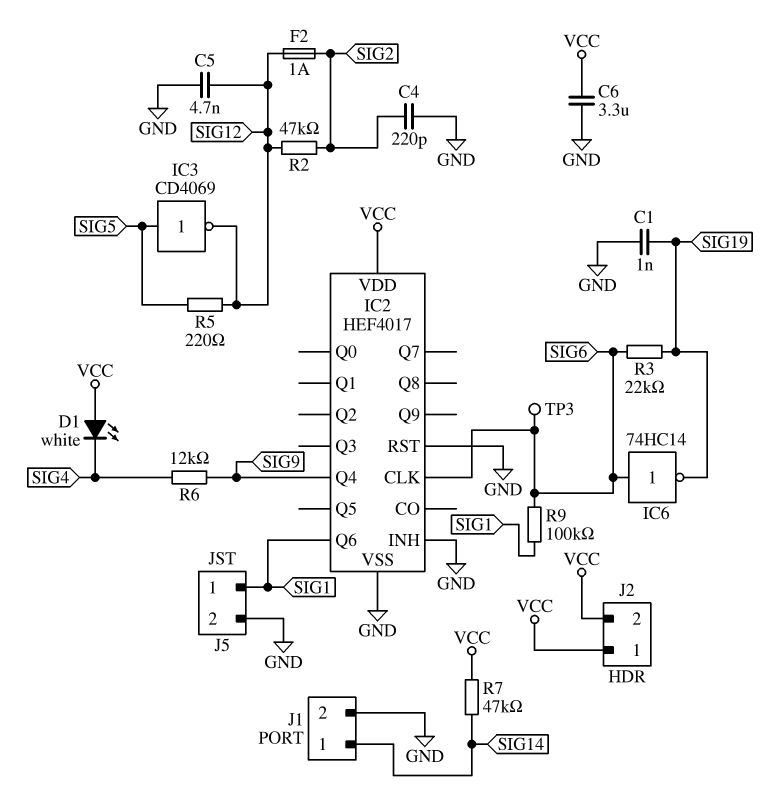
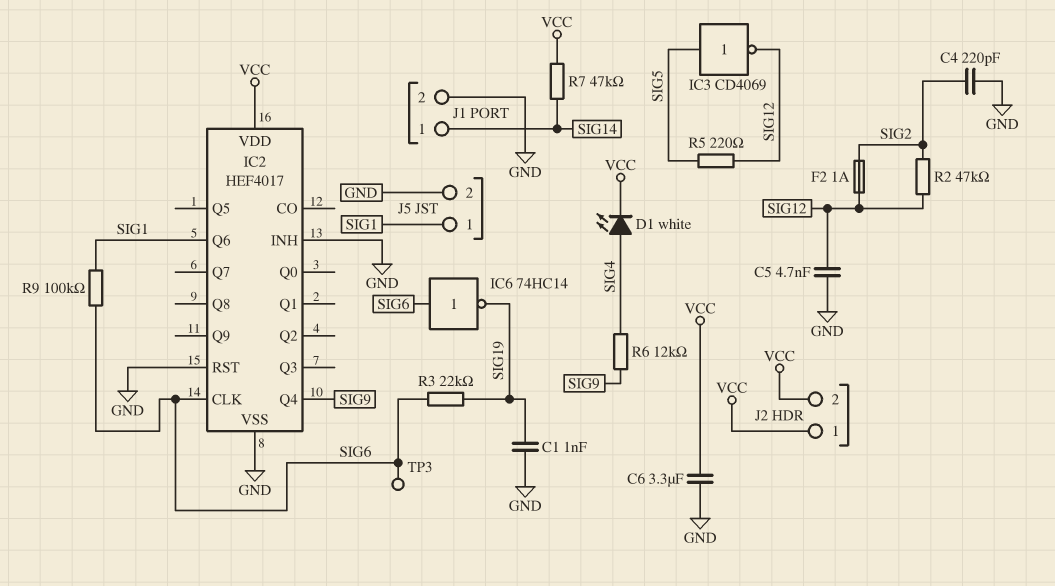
D1: LED white (A VCC, K SIG4) -> LED white (A SIG4, K VCC)

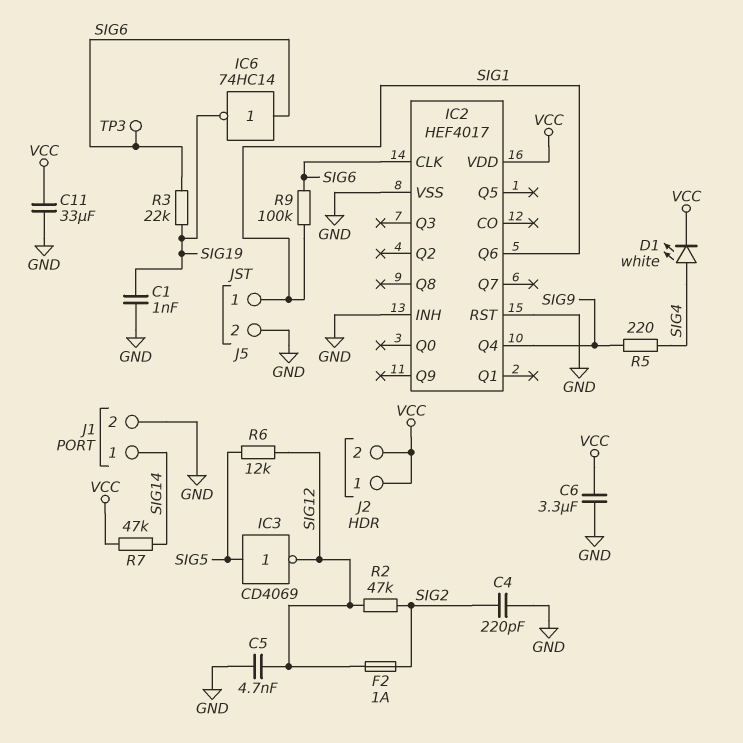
C11: none -> 33uF (GND, VCC)
R5: 220 (SIG5, SIG12) -> 220 (SIG4, SIG9)
R6: 12k (SIG4, SIG9) -> 12k (SIG5, SIG12)

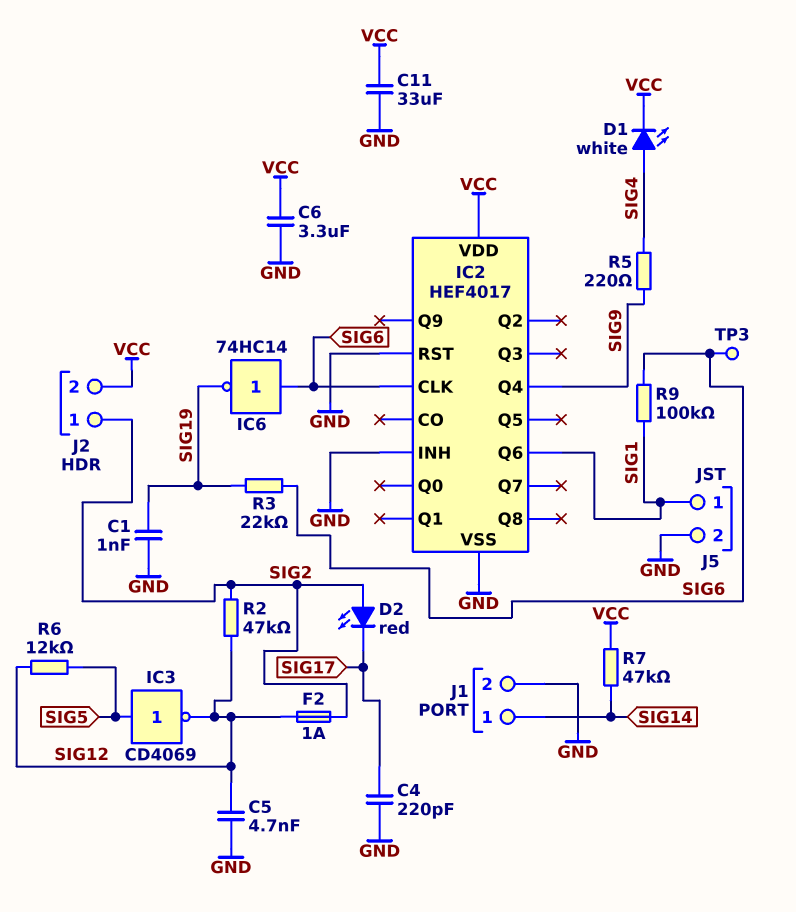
C4: 220pF (GND, SIG2) -> 220pF (GND, SIG17)
D2: none -> LED red (A SIG2, K SIG17)
J2 pin 1: VCC -> SIG2

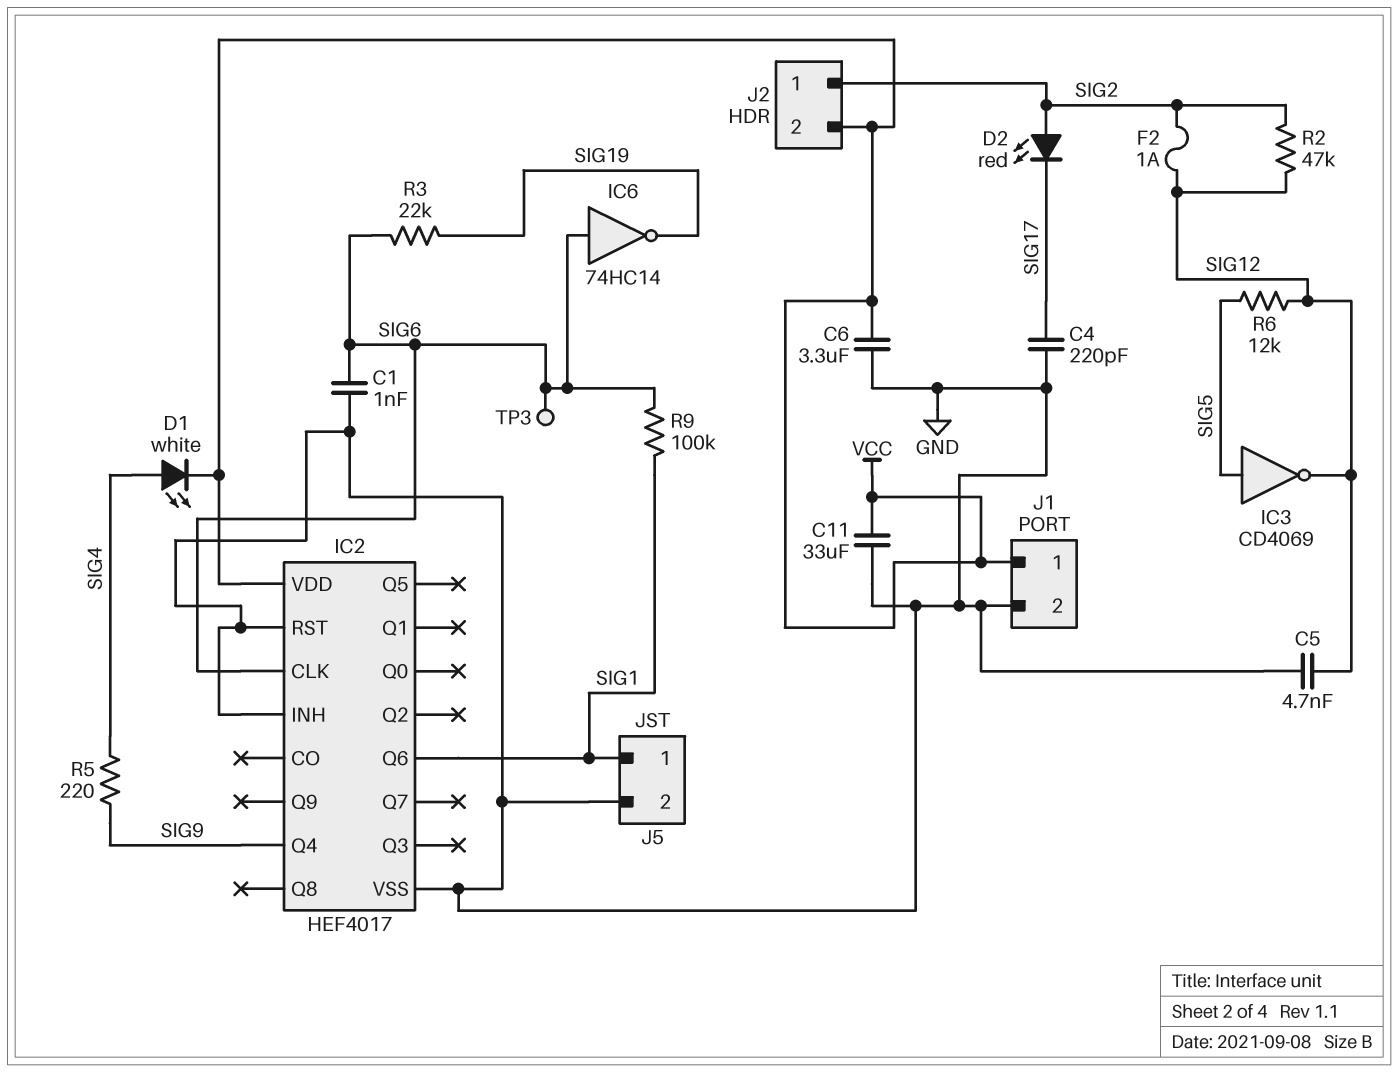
C1: 1nF (GND, SIG19) -> 1nF (GND, SIG6)
J1 pin 1: SIG14 -> VCC
R7: 47k (SIG14, VCC) -> none

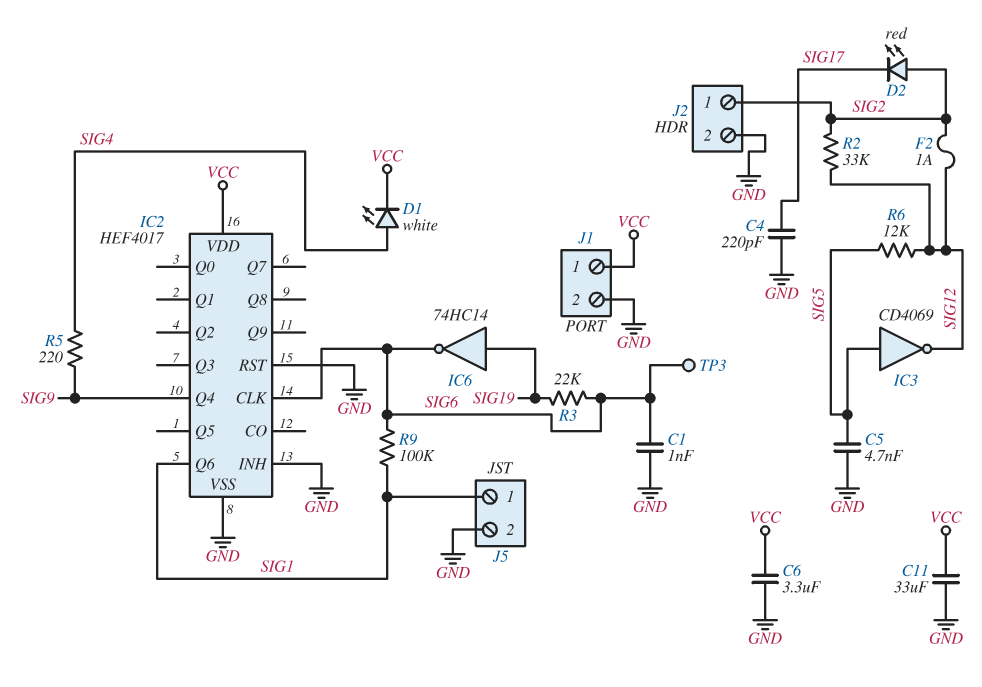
C5: 4.7nF (GND, SIG12) -> 4.7nF (GND, SIG5)
IC6: NOT 74HC14 (in SIG6, out SIG19) -> NOT 74HC14 (in SIG19, out SIG6)
J2 pin 2: VCC -> GND
R2: 47k (SIG2, SIG12) -> 33k (SIG2, SIG12)

